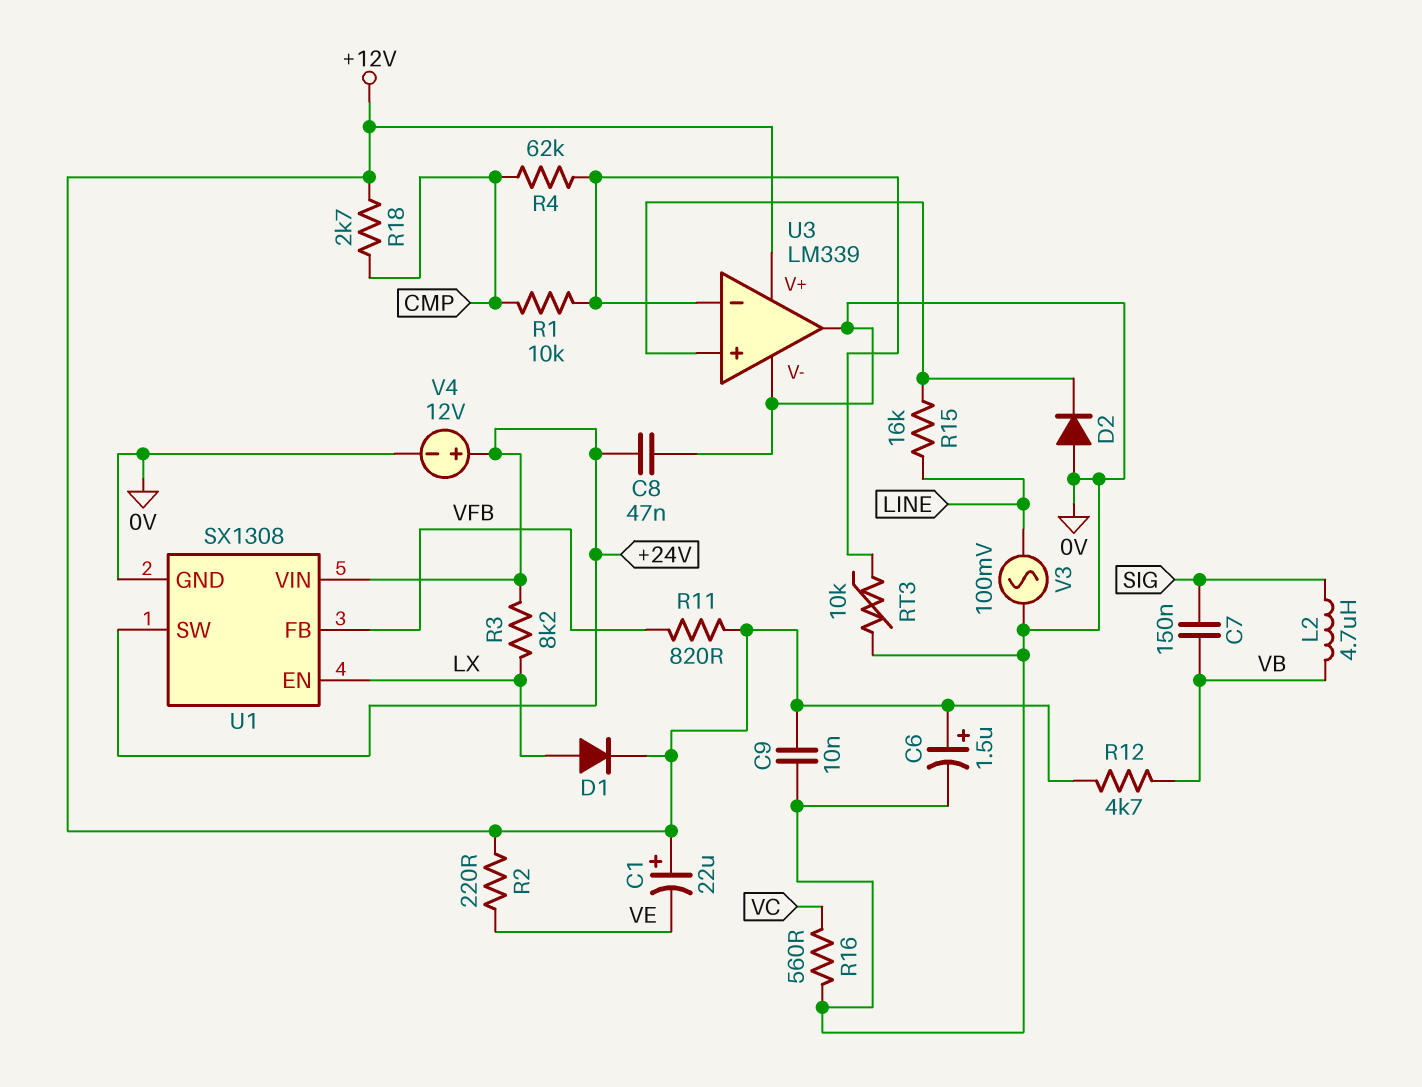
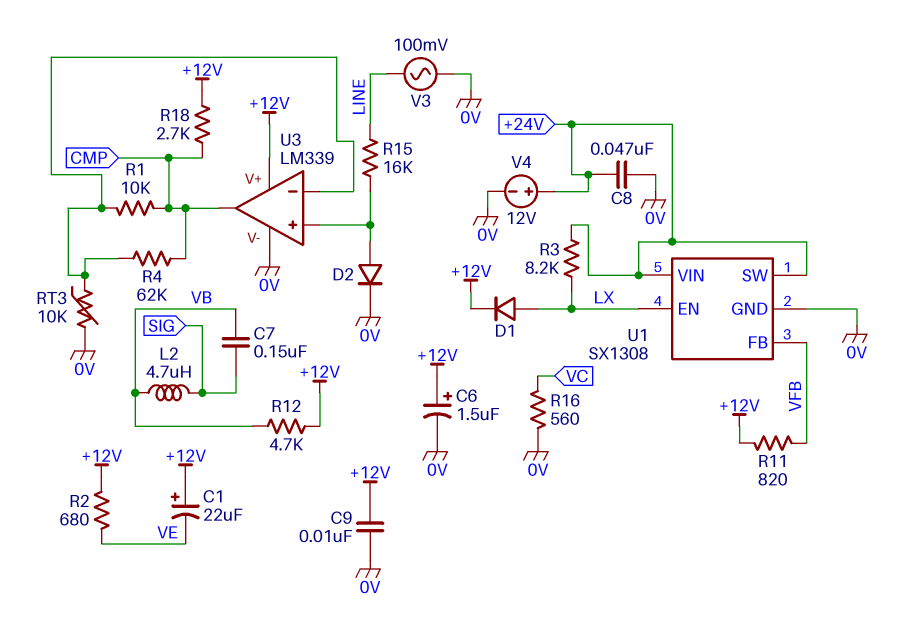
D2: diode (A 0V, K U3/in+) -> diode (A U3/in+, K 0V)
R2: 220 (+12V, VE) -> 680 (+12V, VE)
U3 pin out: 0V -> CMP

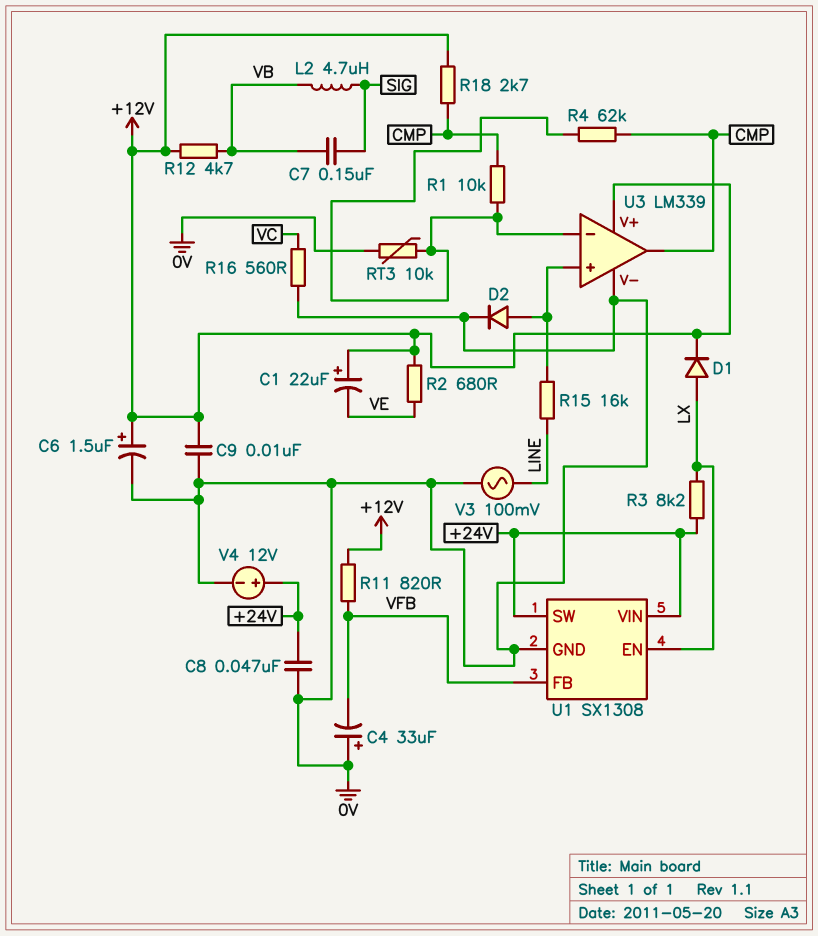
C4: none -> 33uF (plus 0V, minus VFB)

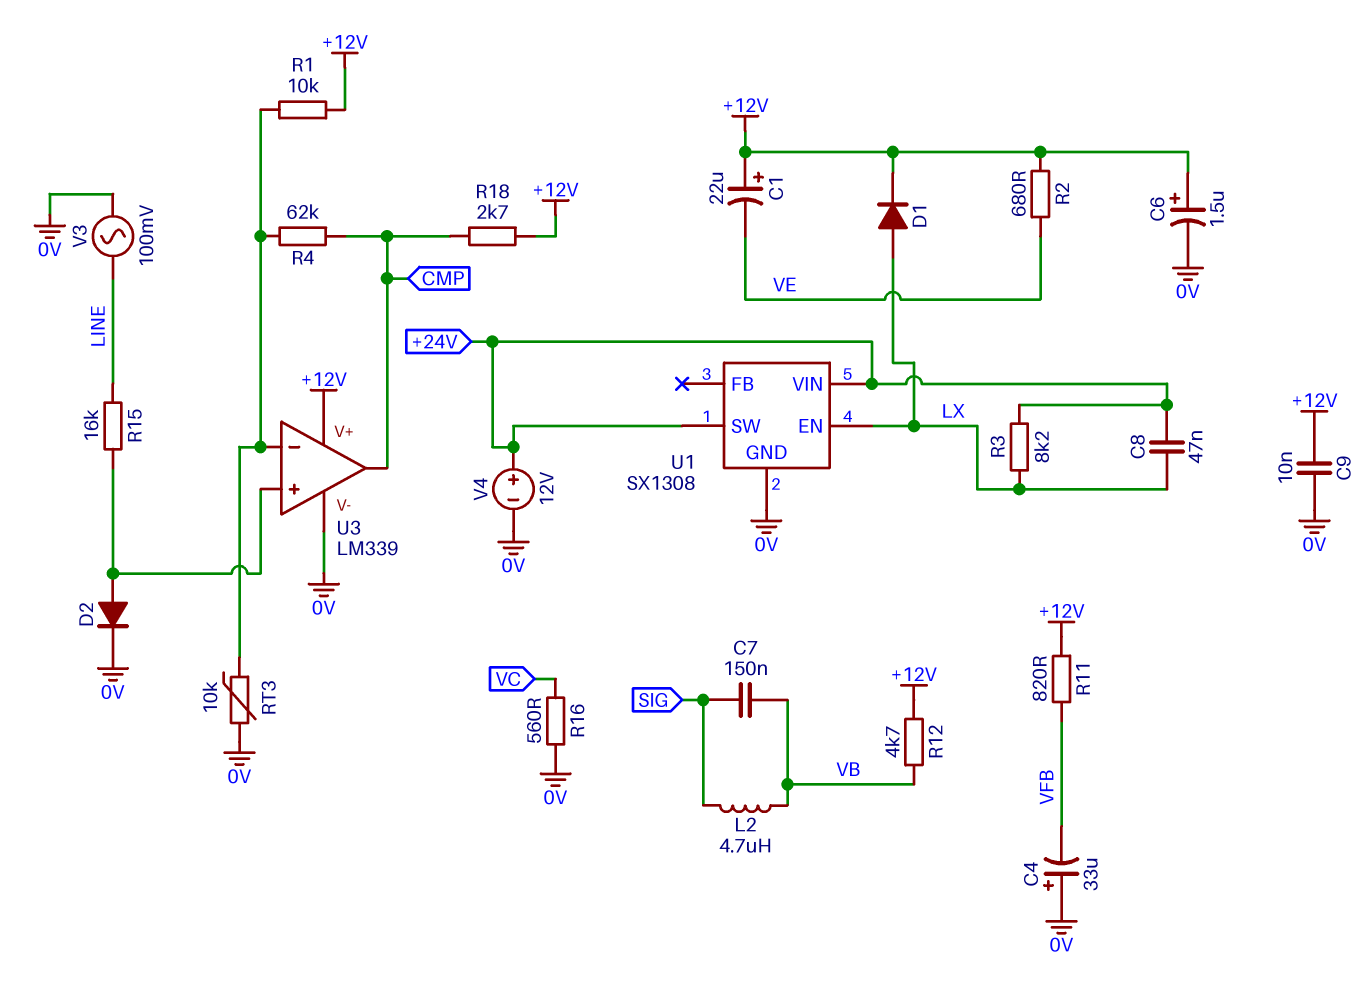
C8: 47nF (+24V, 0V) -> 47nF (+24V, LX)
R1: 10k (CMP, U3/in-) -> 10k (+12V, U3/in-)
U1 pin FB: VFB -> none

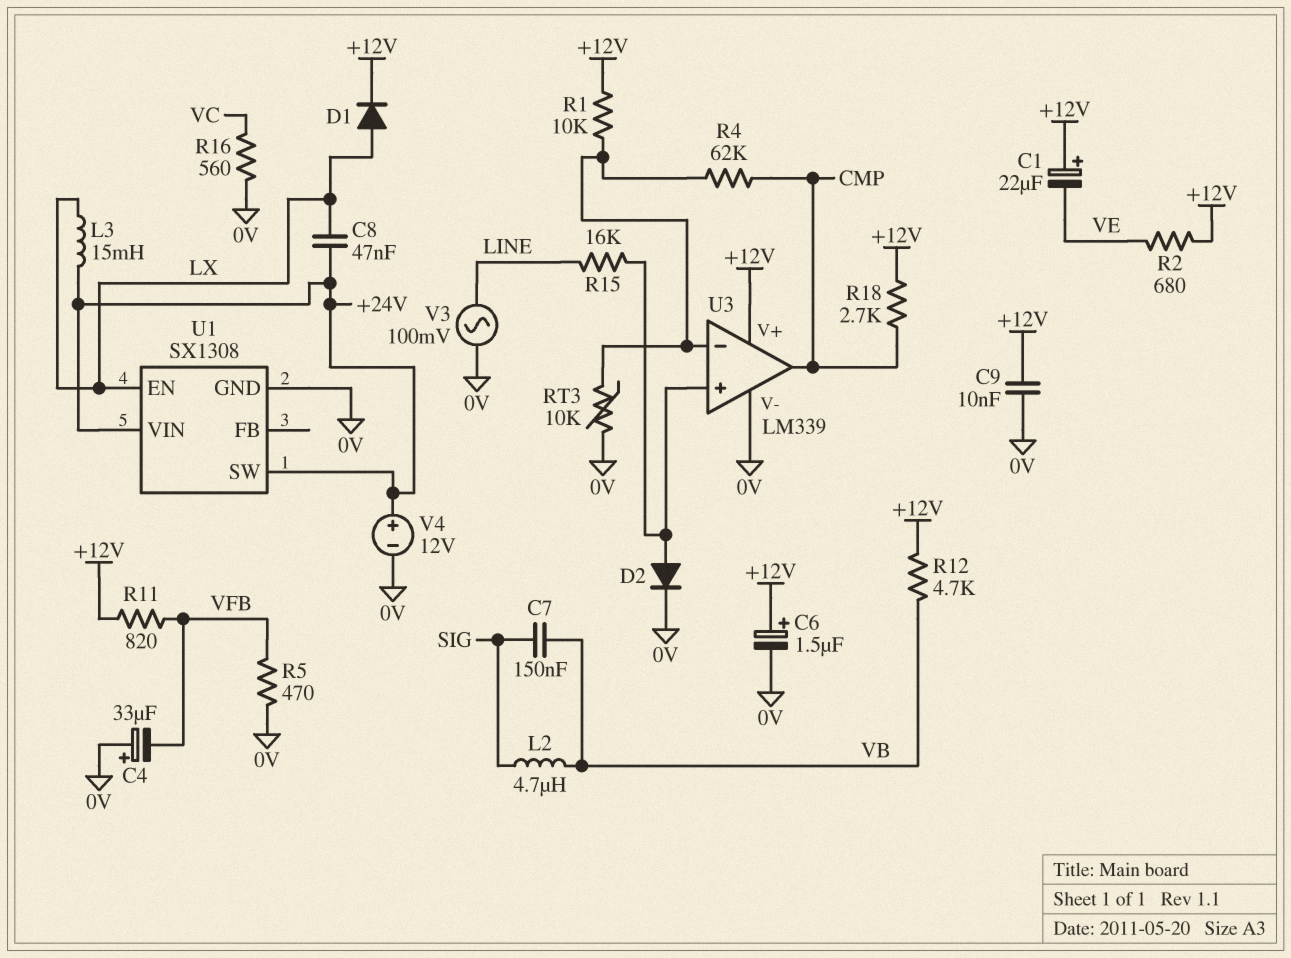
L3: none -> 15mH (+24V, LX)
R3: 8.2k (+24V, LX) -> none
R5: none -> 470 (0V, VFB)

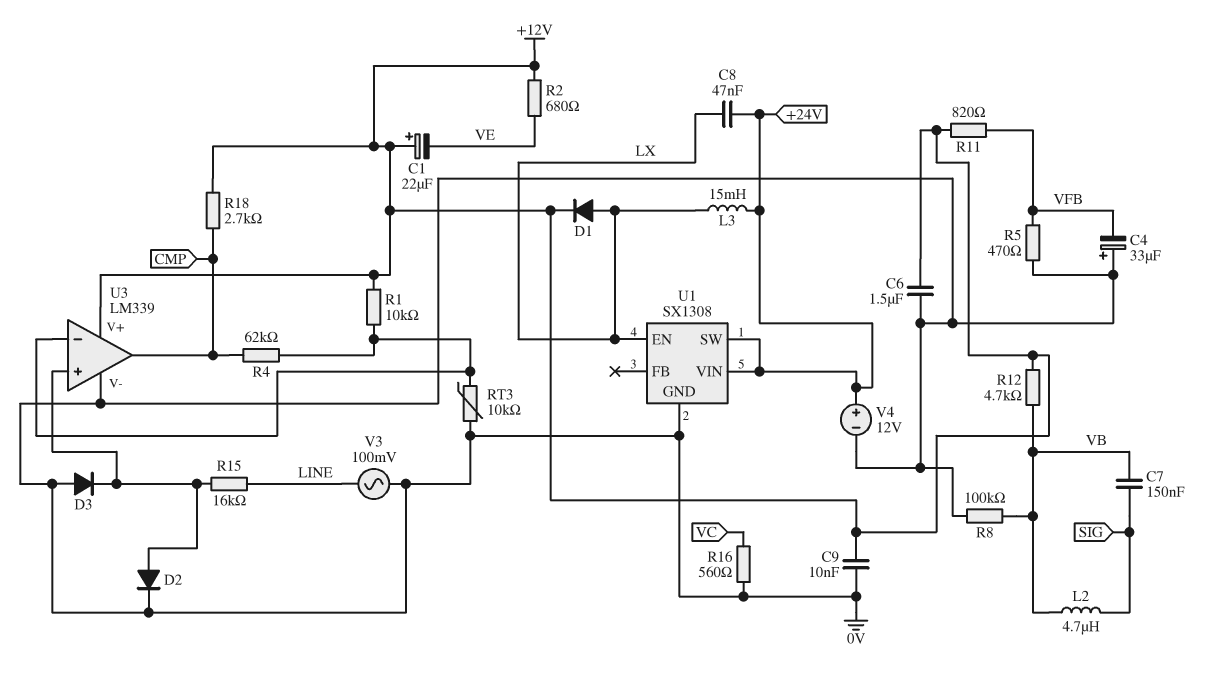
C6: 1.5uF (plus +12V, minus 0V) -> 1.5uF (+12V, 0V)
D3: none -> diode (A 0V, K U3/in+)
R8: none -> 100k (0V, VB)

